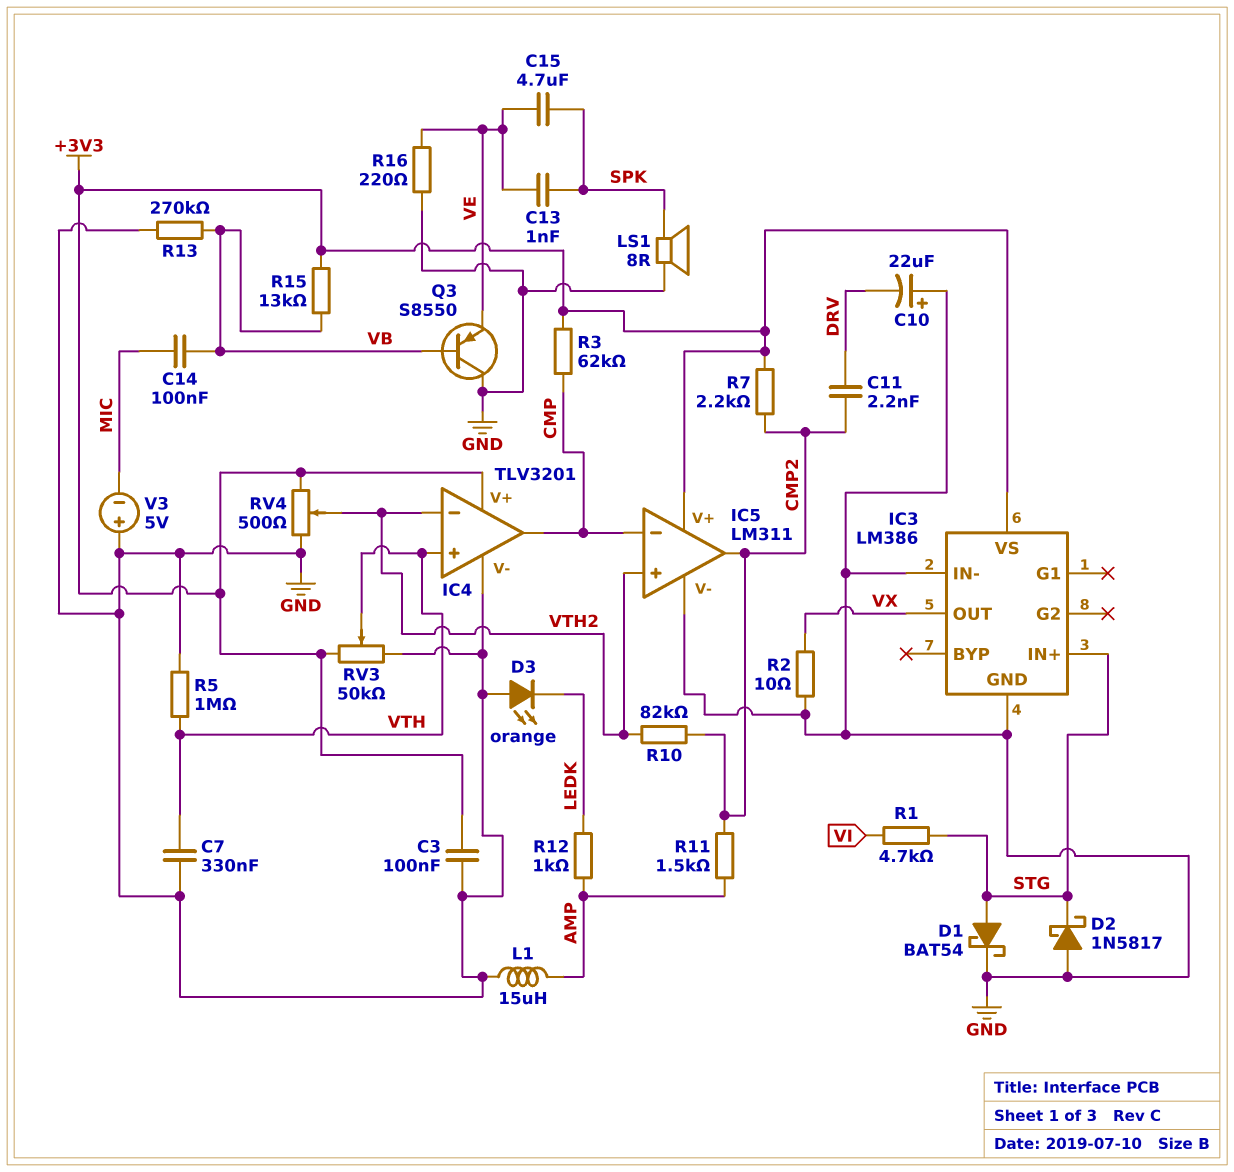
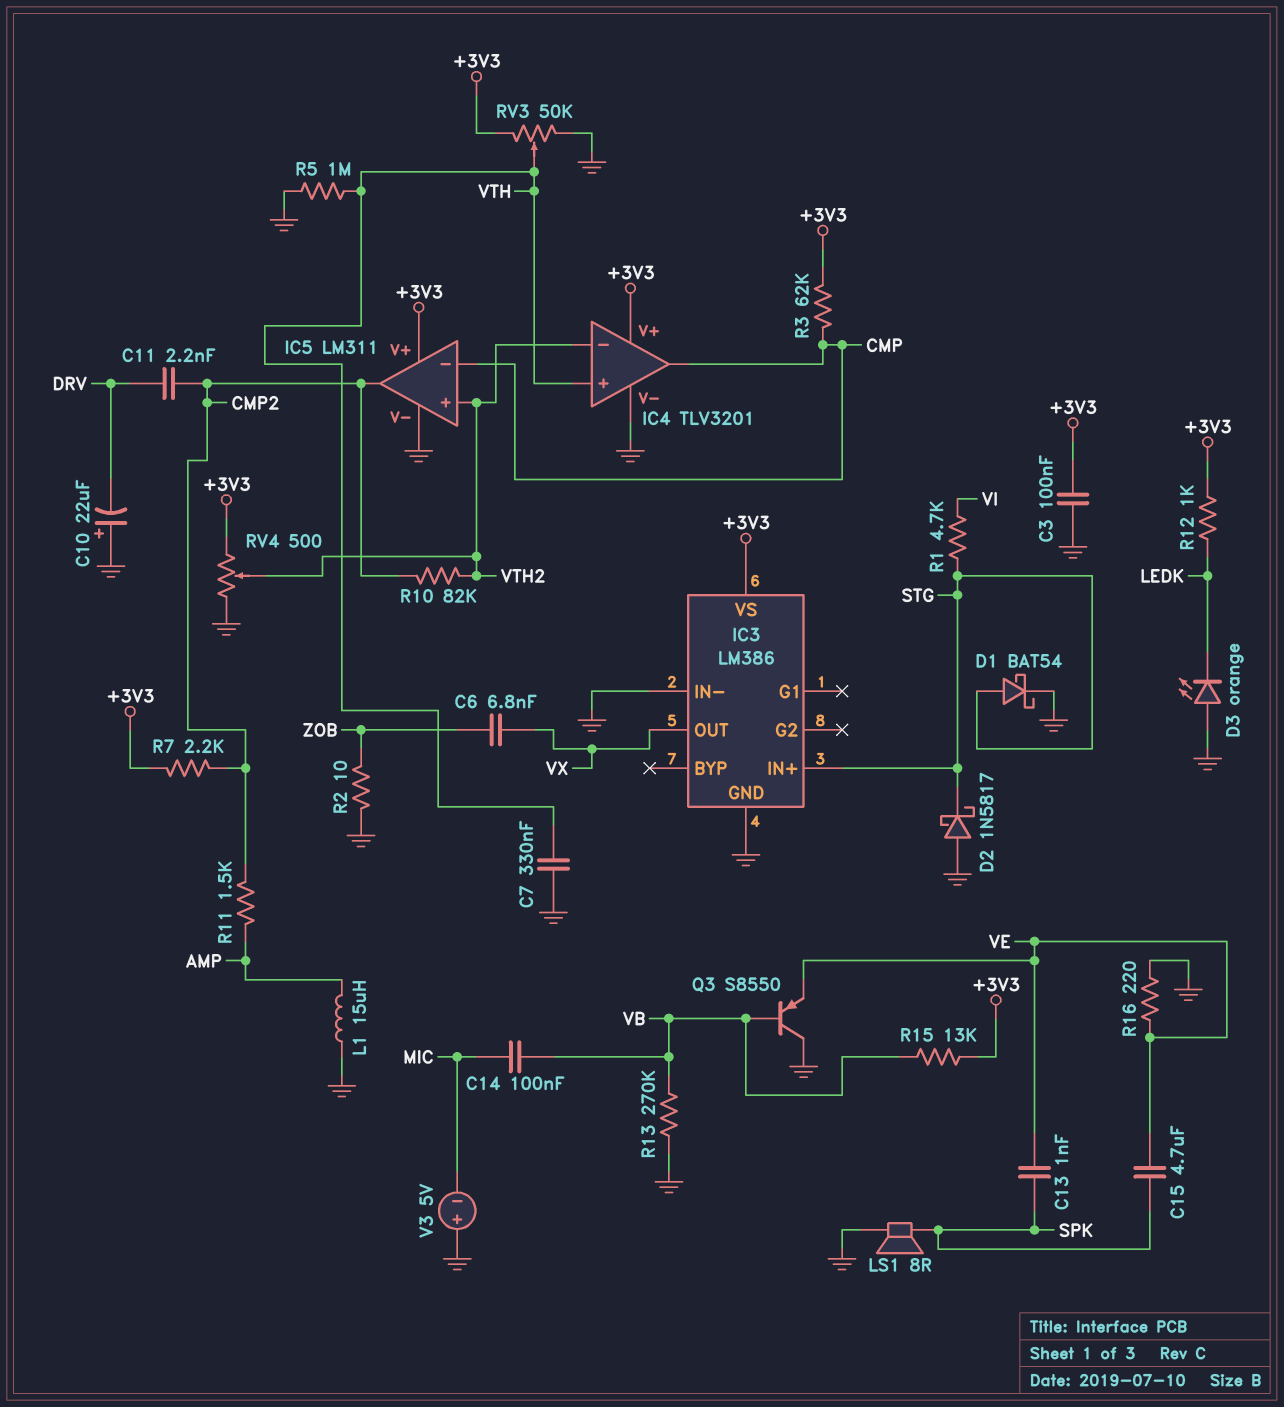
C6: none -> 6.8nF (VX, ZOB)
R2: 10 (GND, VX) -> 10 (GND, ZOB)
R12: 1k (AMP, LEDK) -> 1k (+3V3, LEDK)

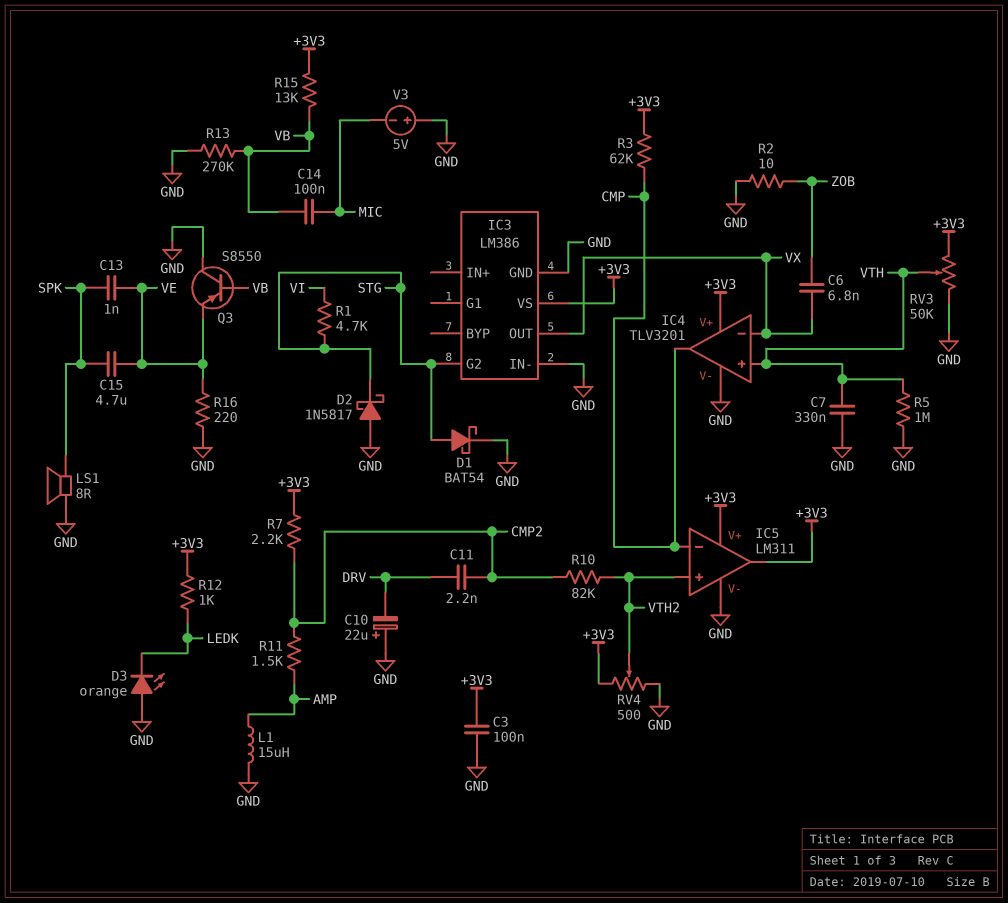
IC3 pin G2: none -> STG
IC3 pin IN+: STG -> none
IC4 pin in-: VTH2 -> VX
IC5 pin out: CMP2 -> +3V3

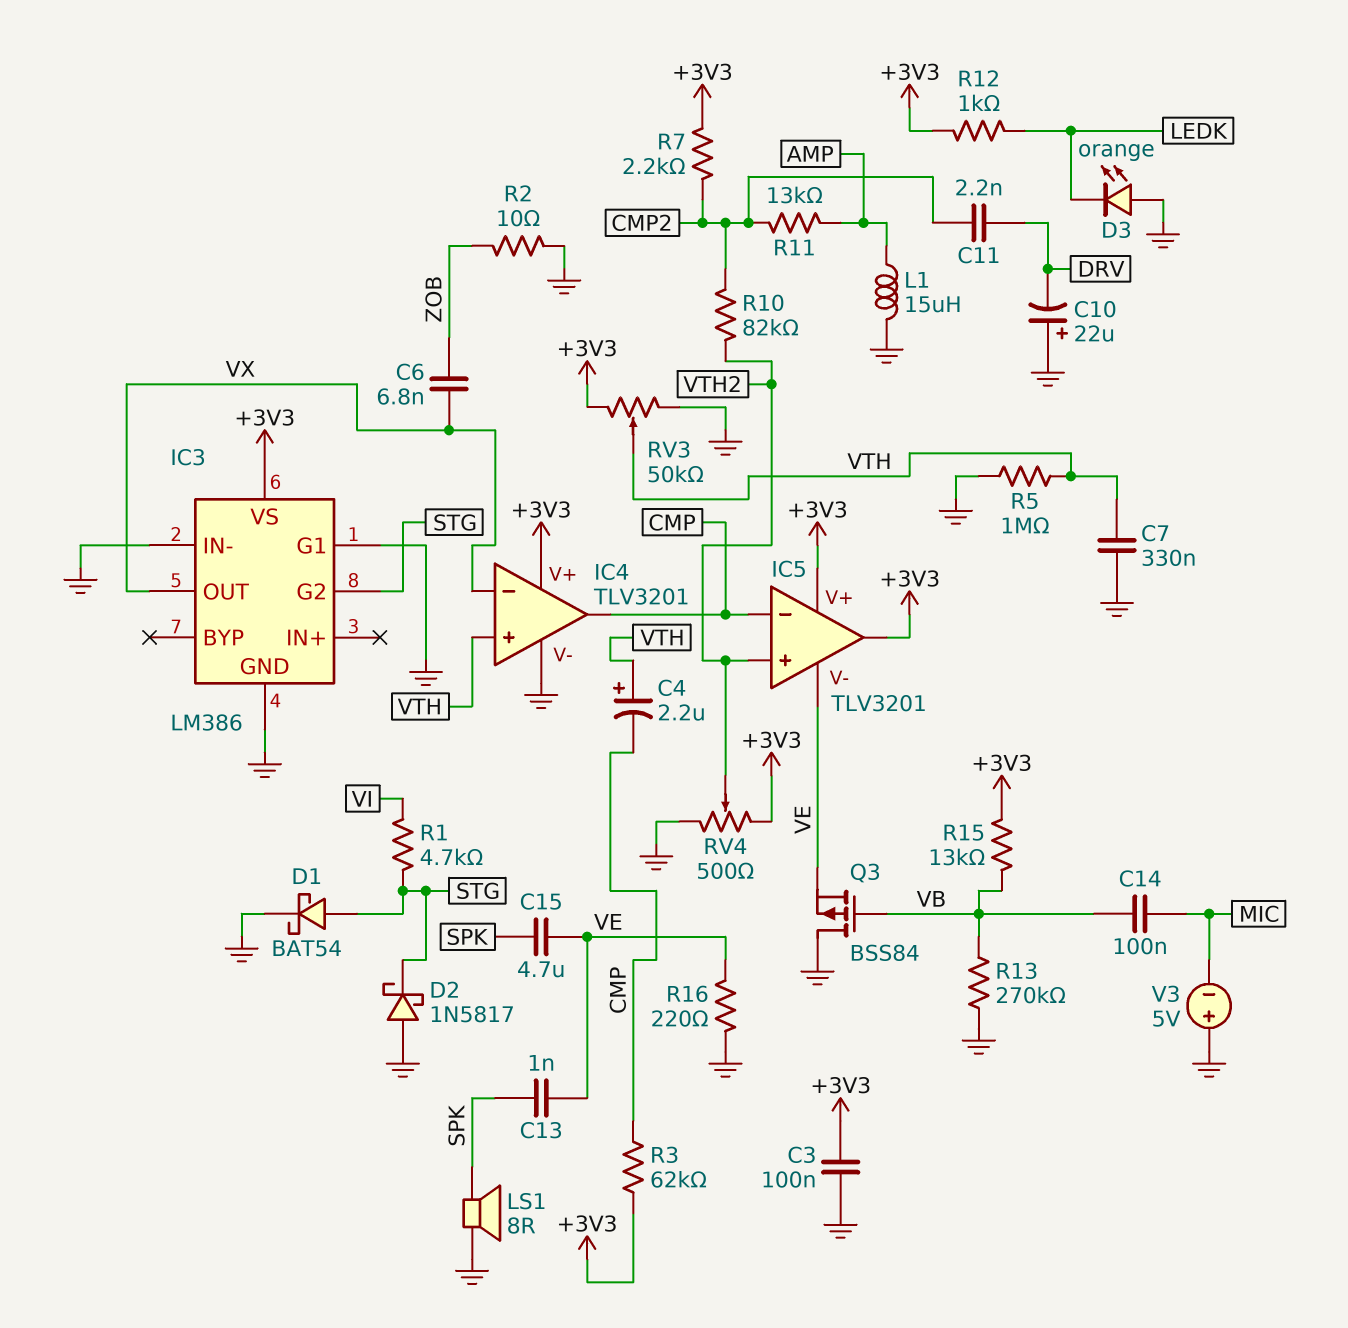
C4: none -> 2.2uF (plus VTH, minus CMP)
IC3 pin G1: none -> GND
IC5: LM311 -> TLV3201
IC5 pin V-: GND -> VE
Q3: PNP S8550 (B VB, C GND, E VE) -> PMOS BSS84 (G VB, D GND, S VE)
R11: 1.5k (AMP, CMP2) -> 13k (AMP, CMP2)

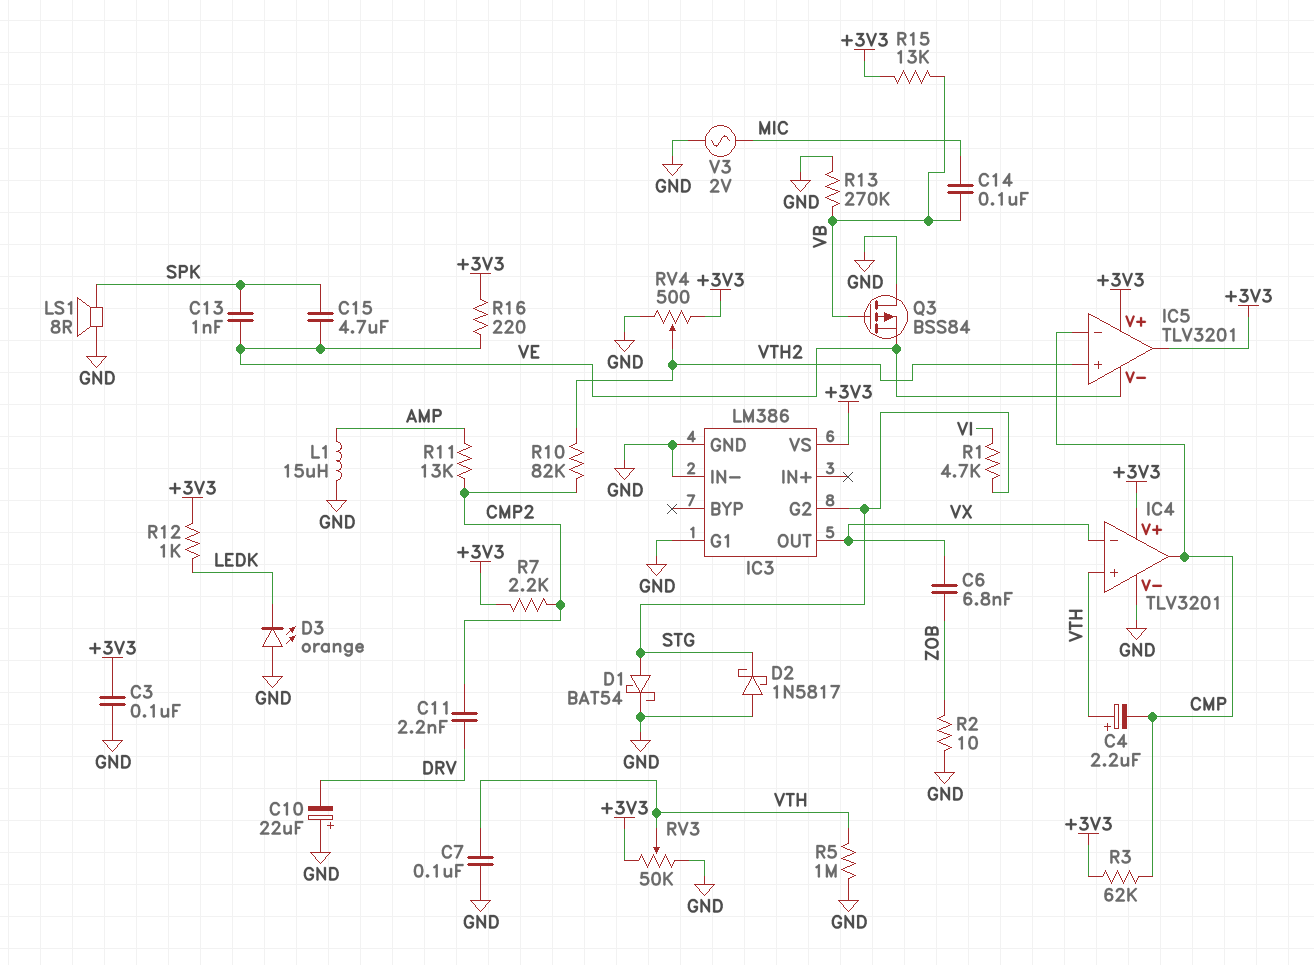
C7: 330nF (GND, VTH) -> 100nF (GND, VTH)
R16: 220 (GND, VE) -> 220 (+3V3, VE)
V3: 5V (plus GND, minus MIC) -> AC 2V (GND, MIC)

